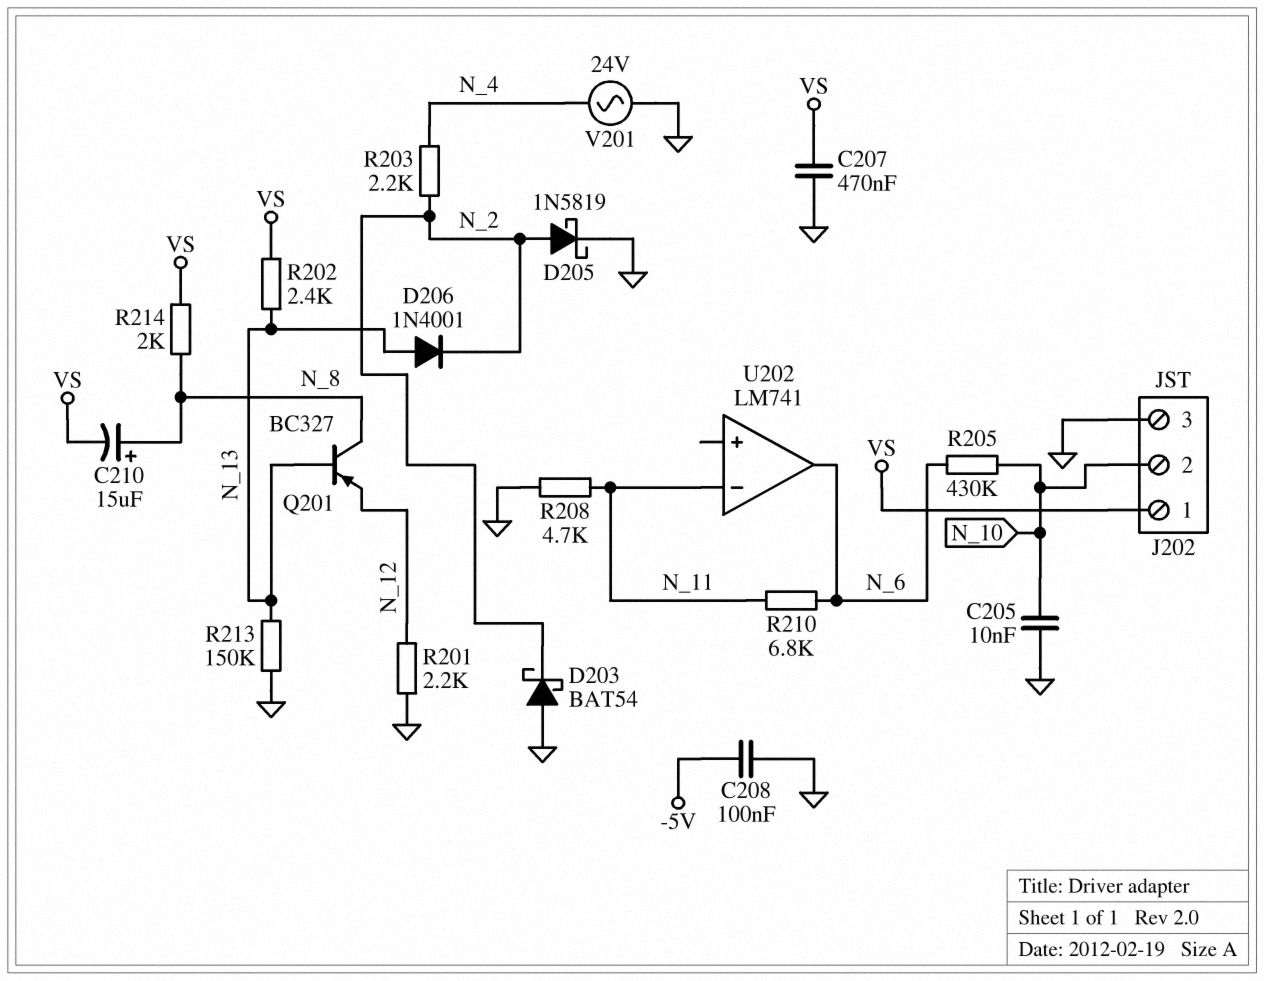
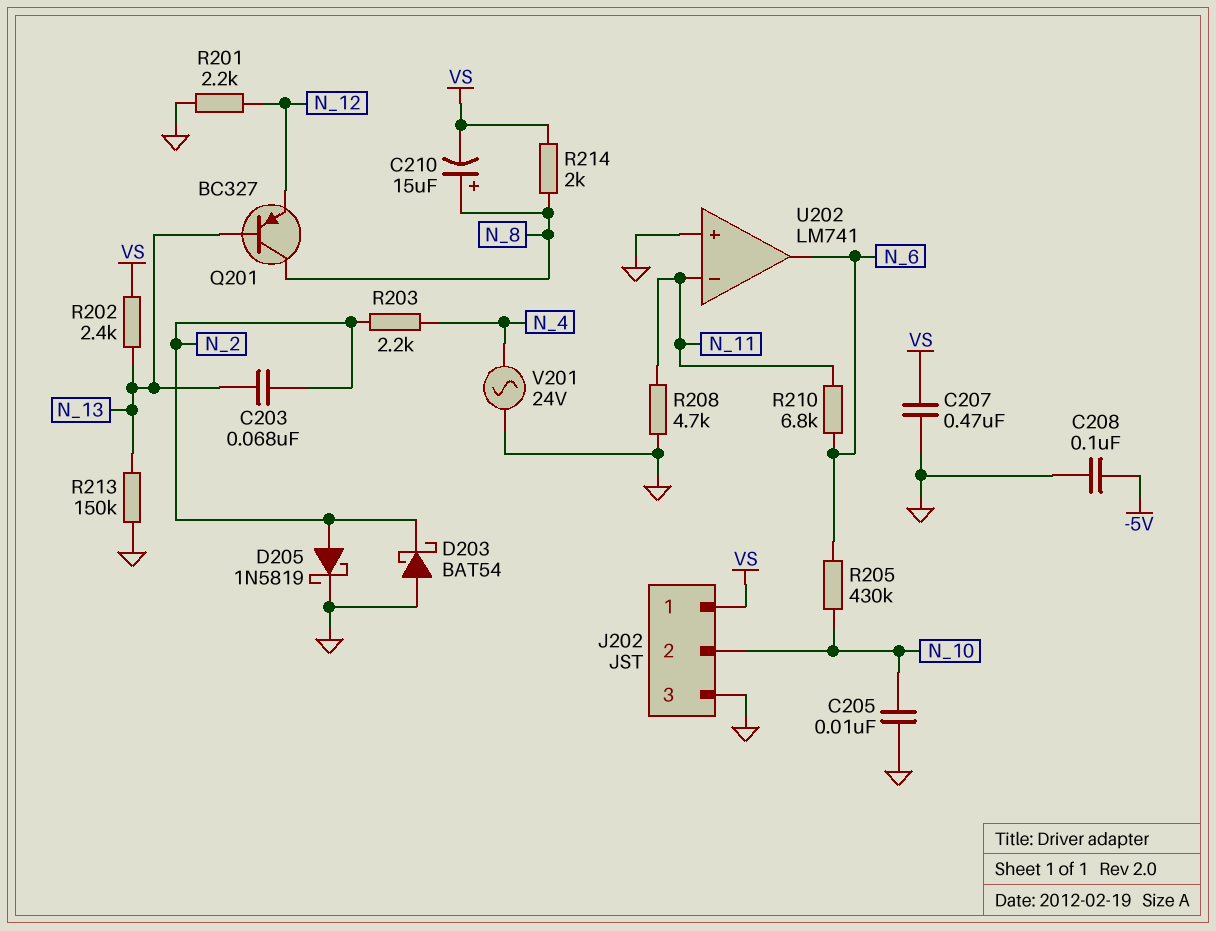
C203: none -> 68nF (N_2, N_13)
D206: diode 1N4001 (A N_13, K N_2) -> none
U202 pin in+: none -> GND

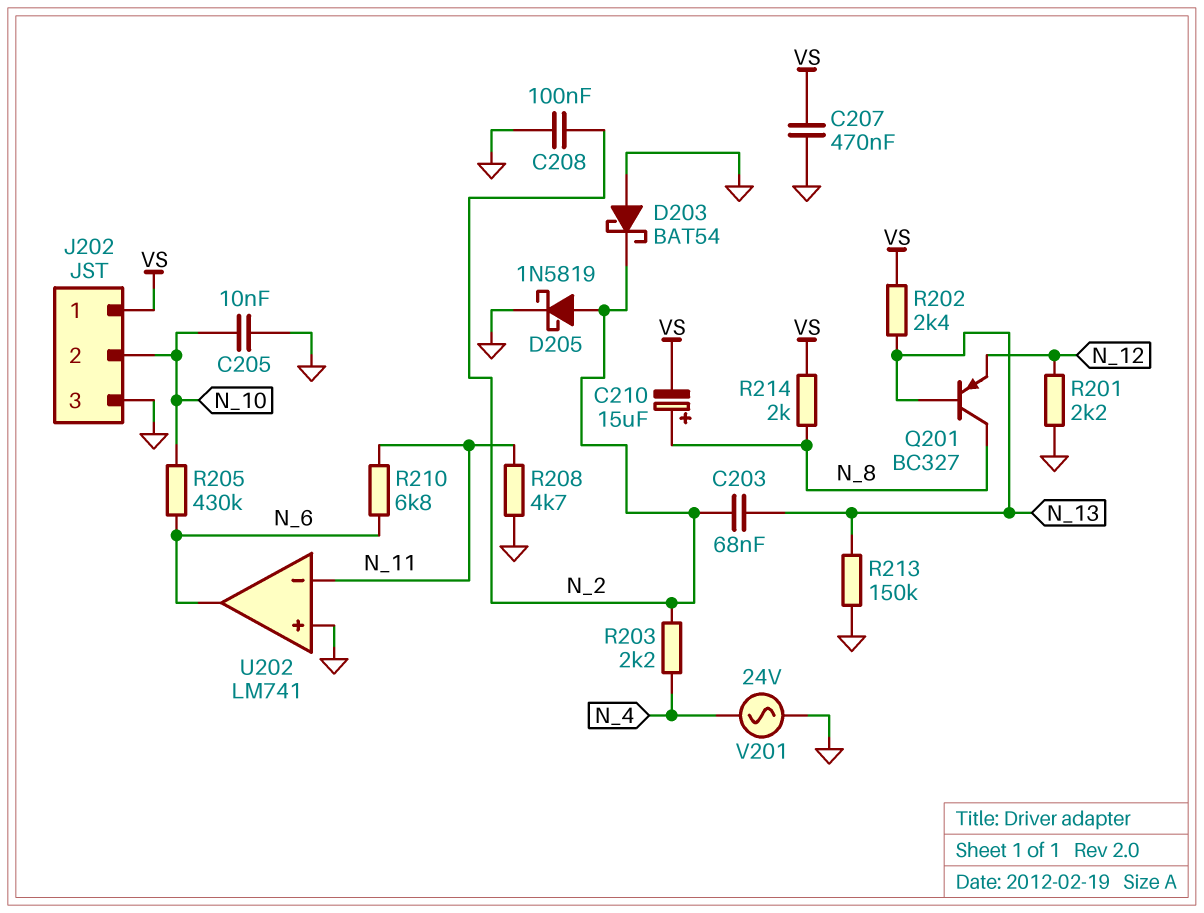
C208: 100nF (-5V, GND) -> 100nF (GND, N_2)

